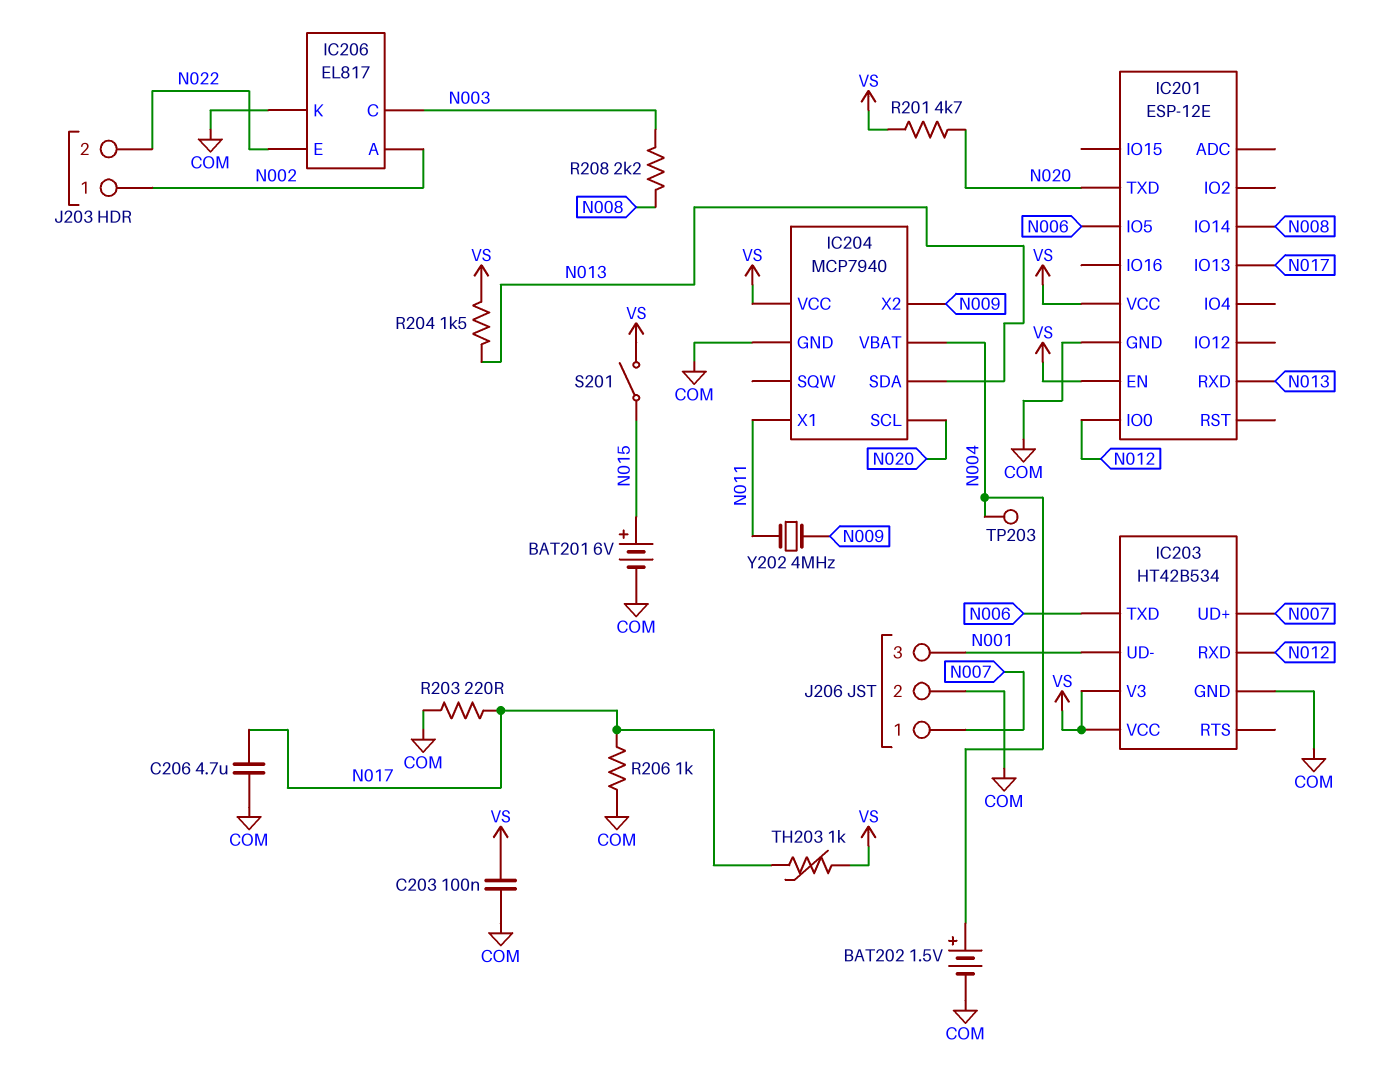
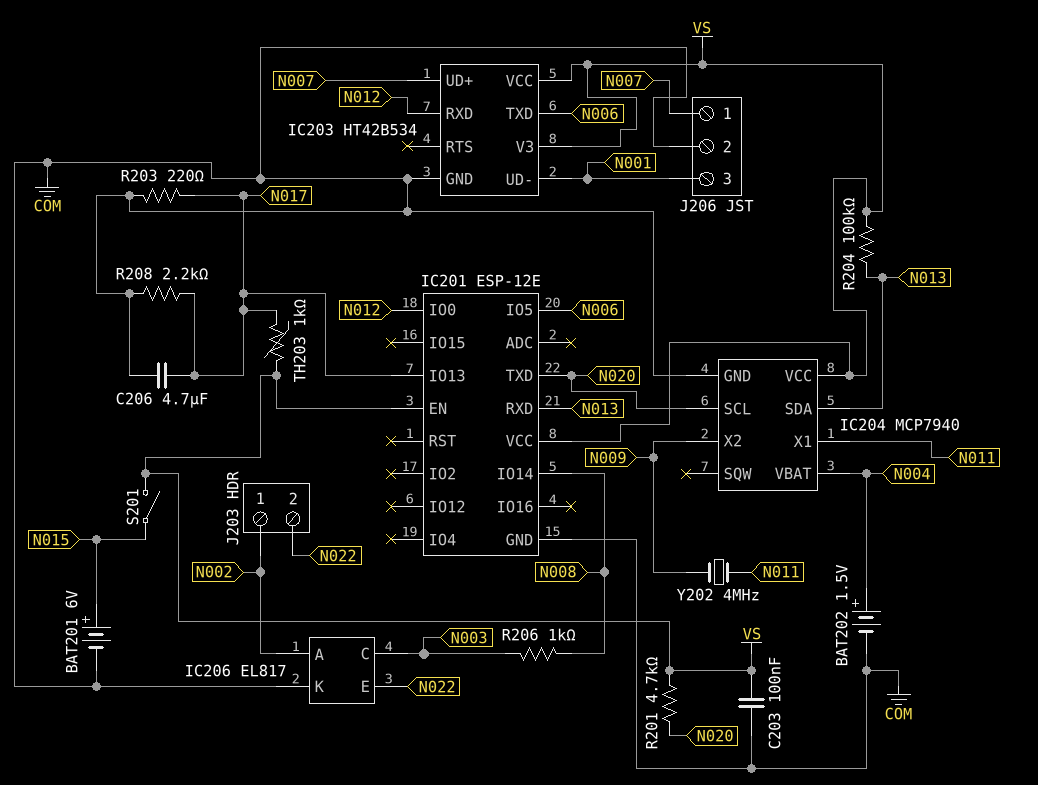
R204: 1.5k (N013, VS) -> 100k (N013, VS)
R206: 1k (COM, N017) -> 1k (N003, N008)
R208: 2.2k (N003, N008) -> 2.2k (COM, N017)
TP203: test point (N004) -> none

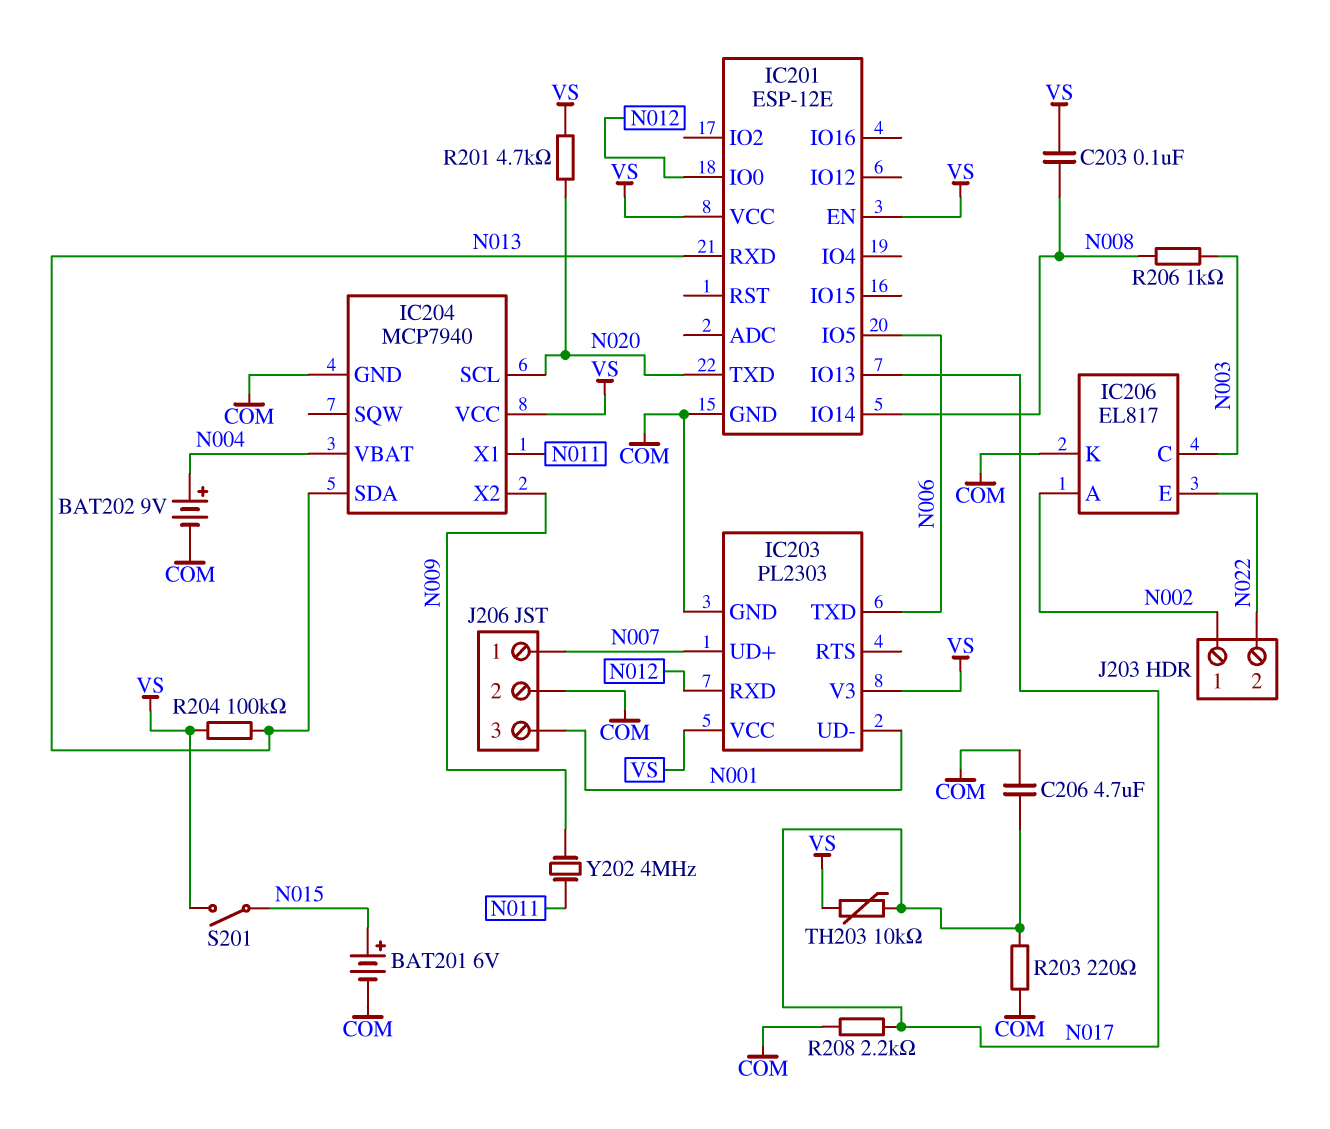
BAT202: 1.5V (plus N004, minus COM) -> 9V (plus N004, minus COM)
C203: 100nF (COM, VS) -> 100nF (N008, VS)
IC203: HT42B534 -> PL2303
TH203: 1k (N017, VS) -> 10k (N017, VS)

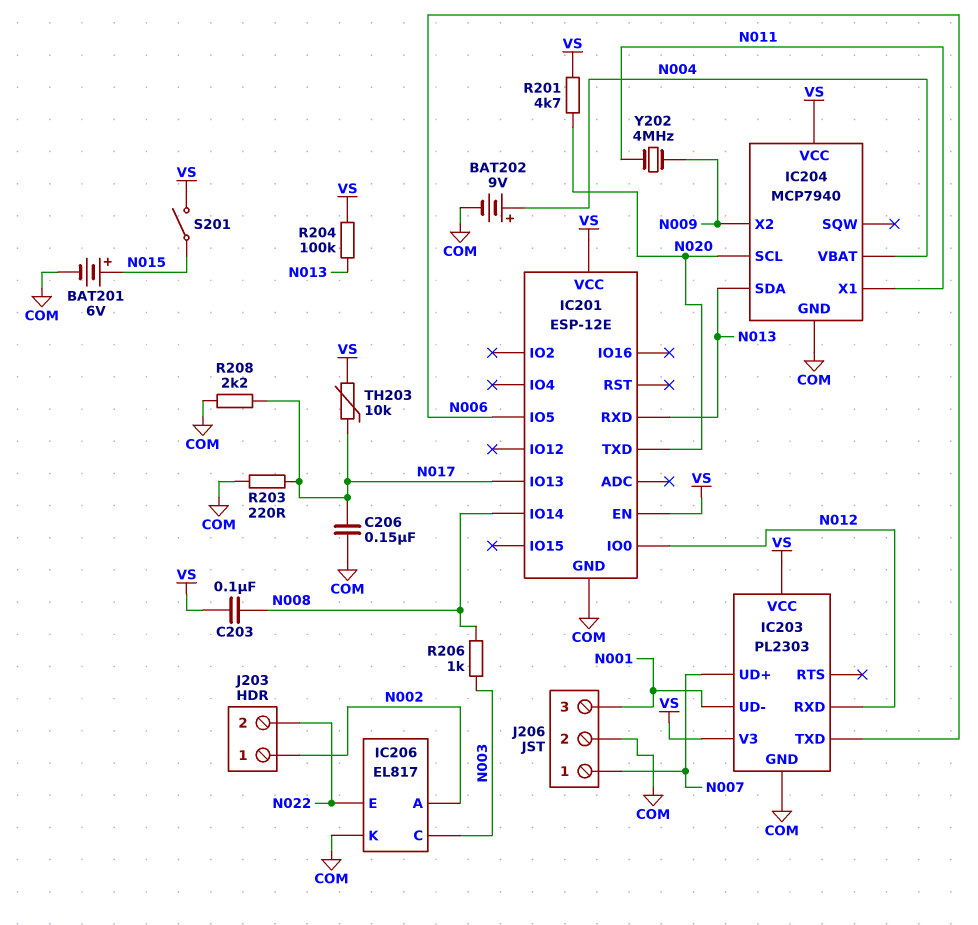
C206: 4.7uF (COM, N017) -> 150nF (COM, N017)

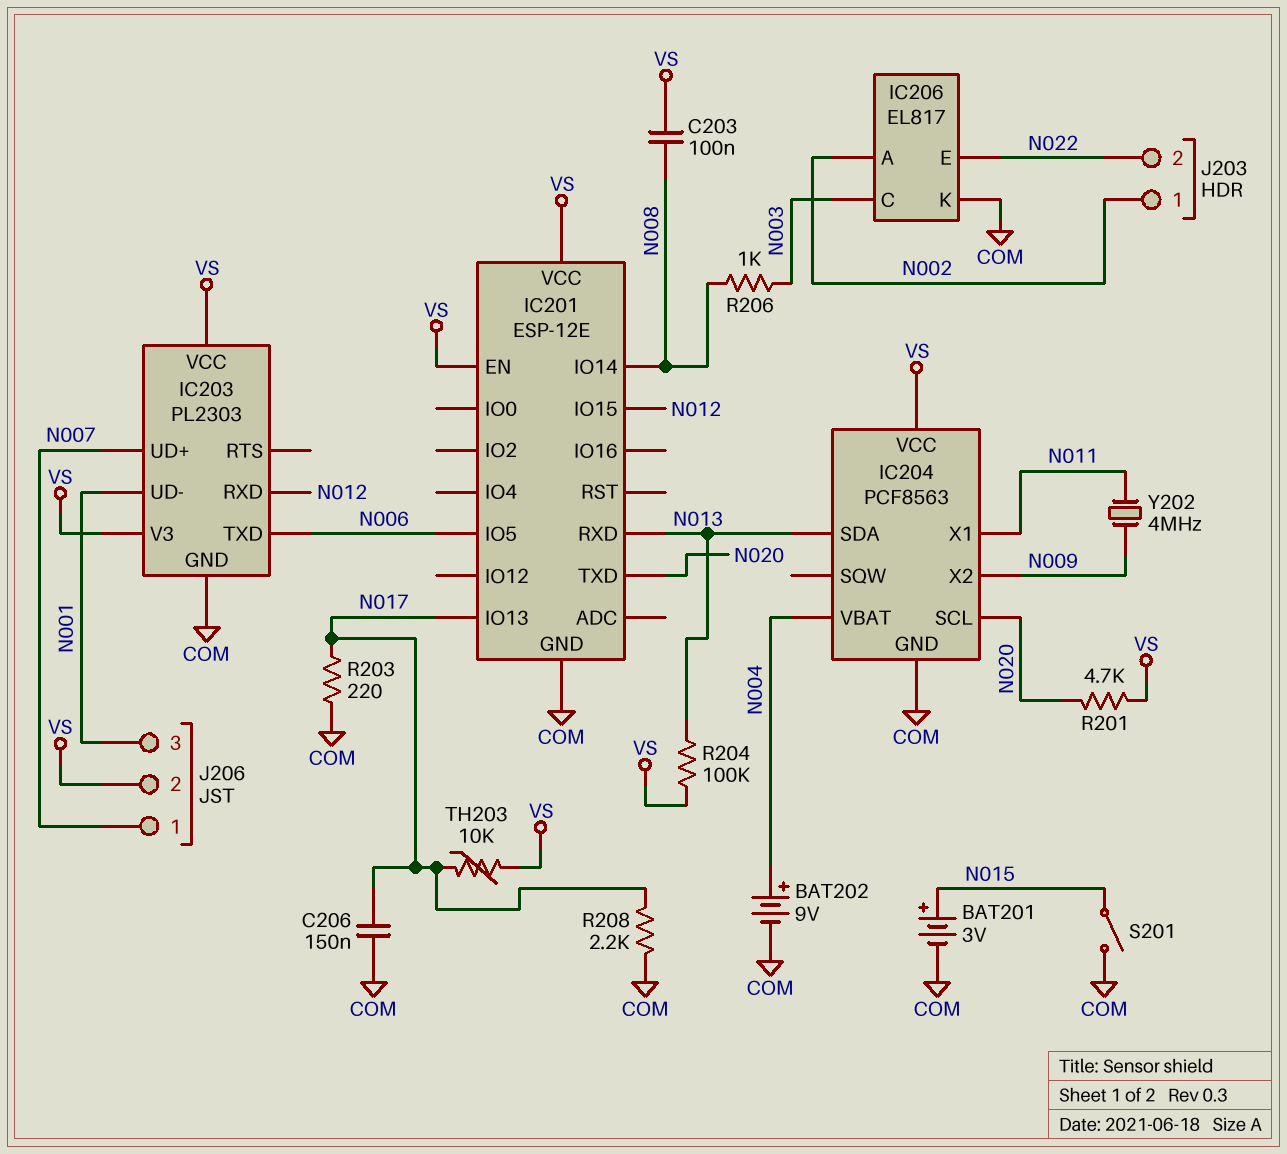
BAT201: 6V (plus N015, minus COM) -> 3V (plus N015, minus COM)
IC201 pin IO0: N012 -> none
IC201 pin IO15: none -> N012
IC204: MCP7940 -> PCF8563
J206 pin 2: COM -> VS
S201: switch (N015, VS) -> switch (COM, N015)

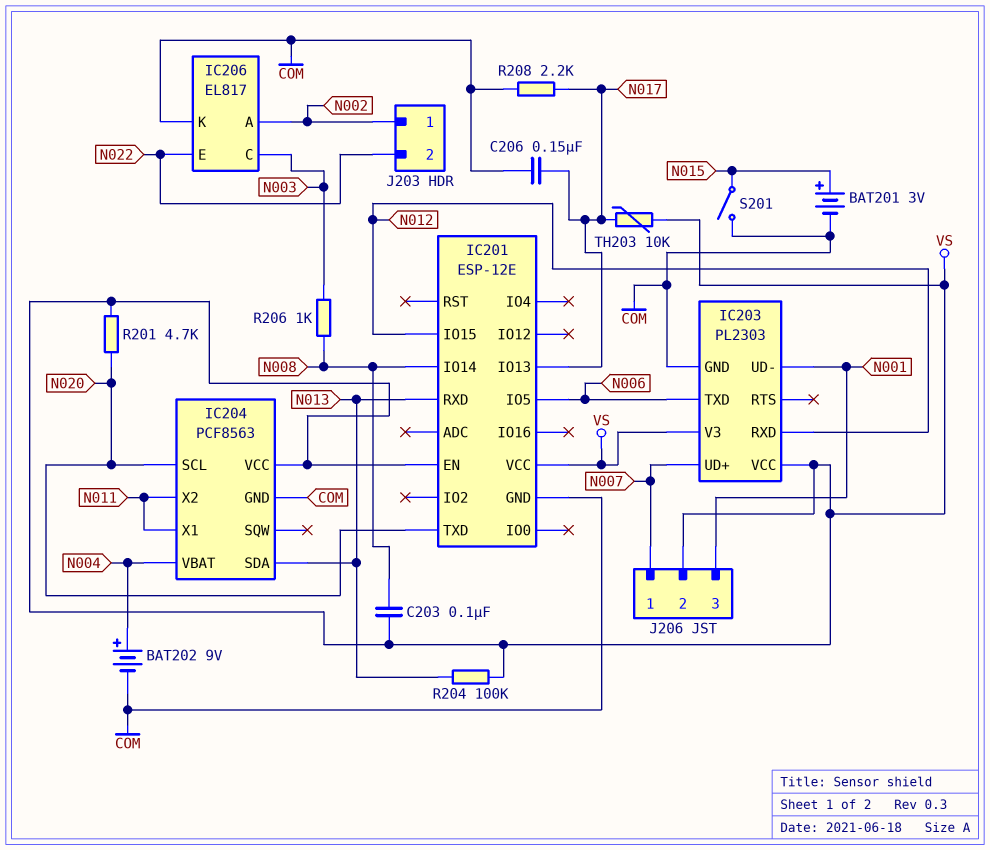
IC204 pin X2: N009 -> N011
R203: 220 (COM, N017) -> none
Y202: 4MHz (N009, N011) -> none

